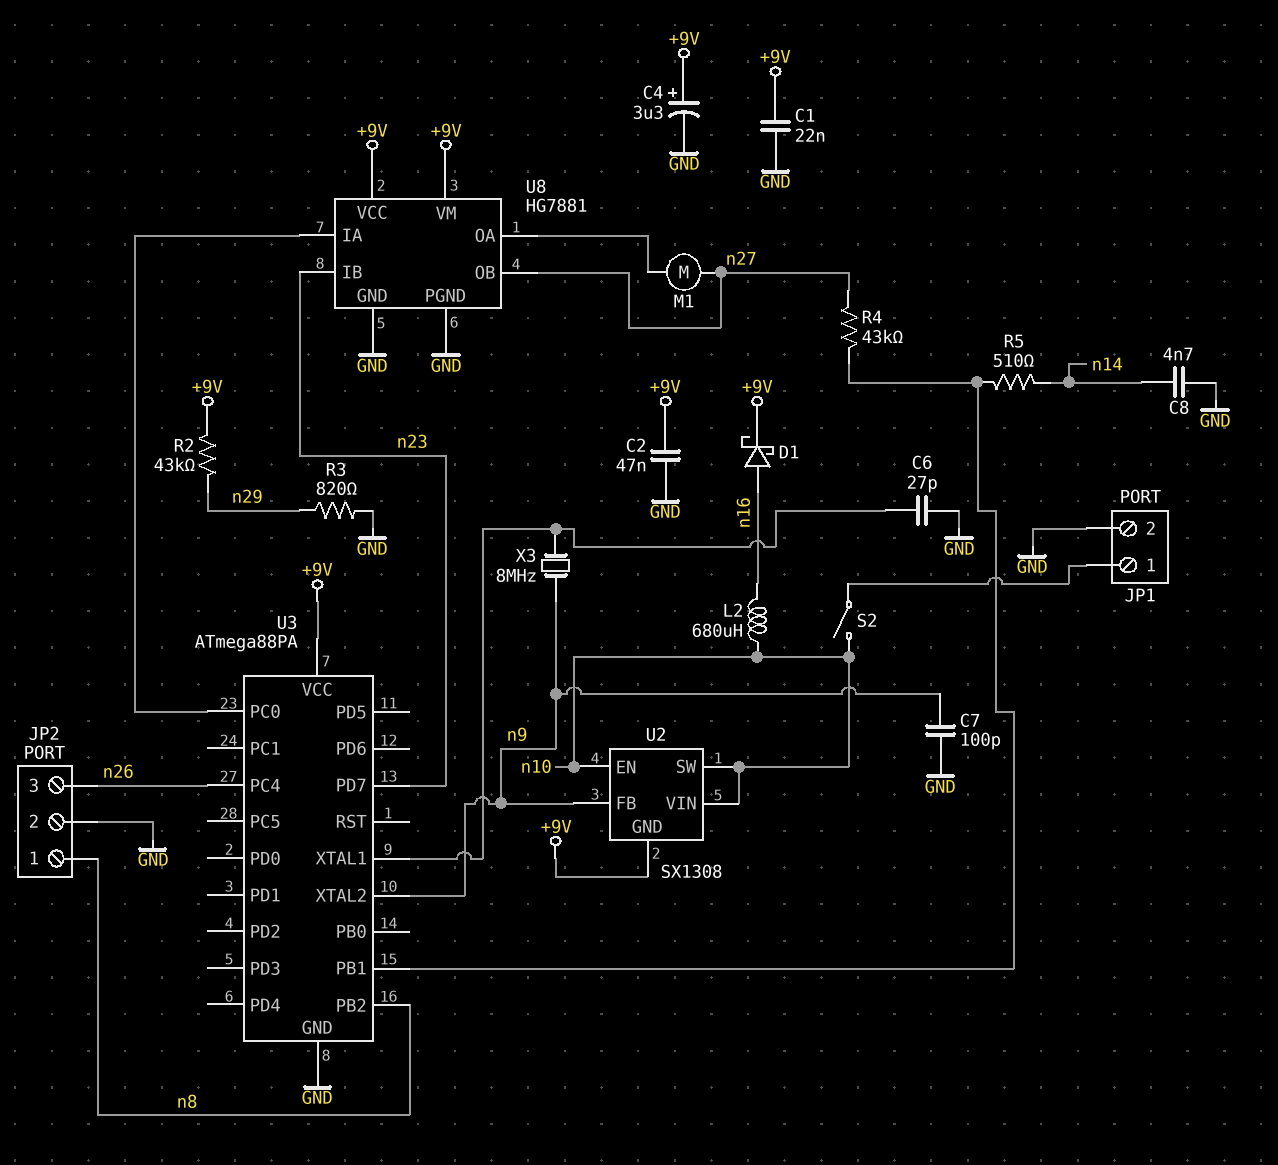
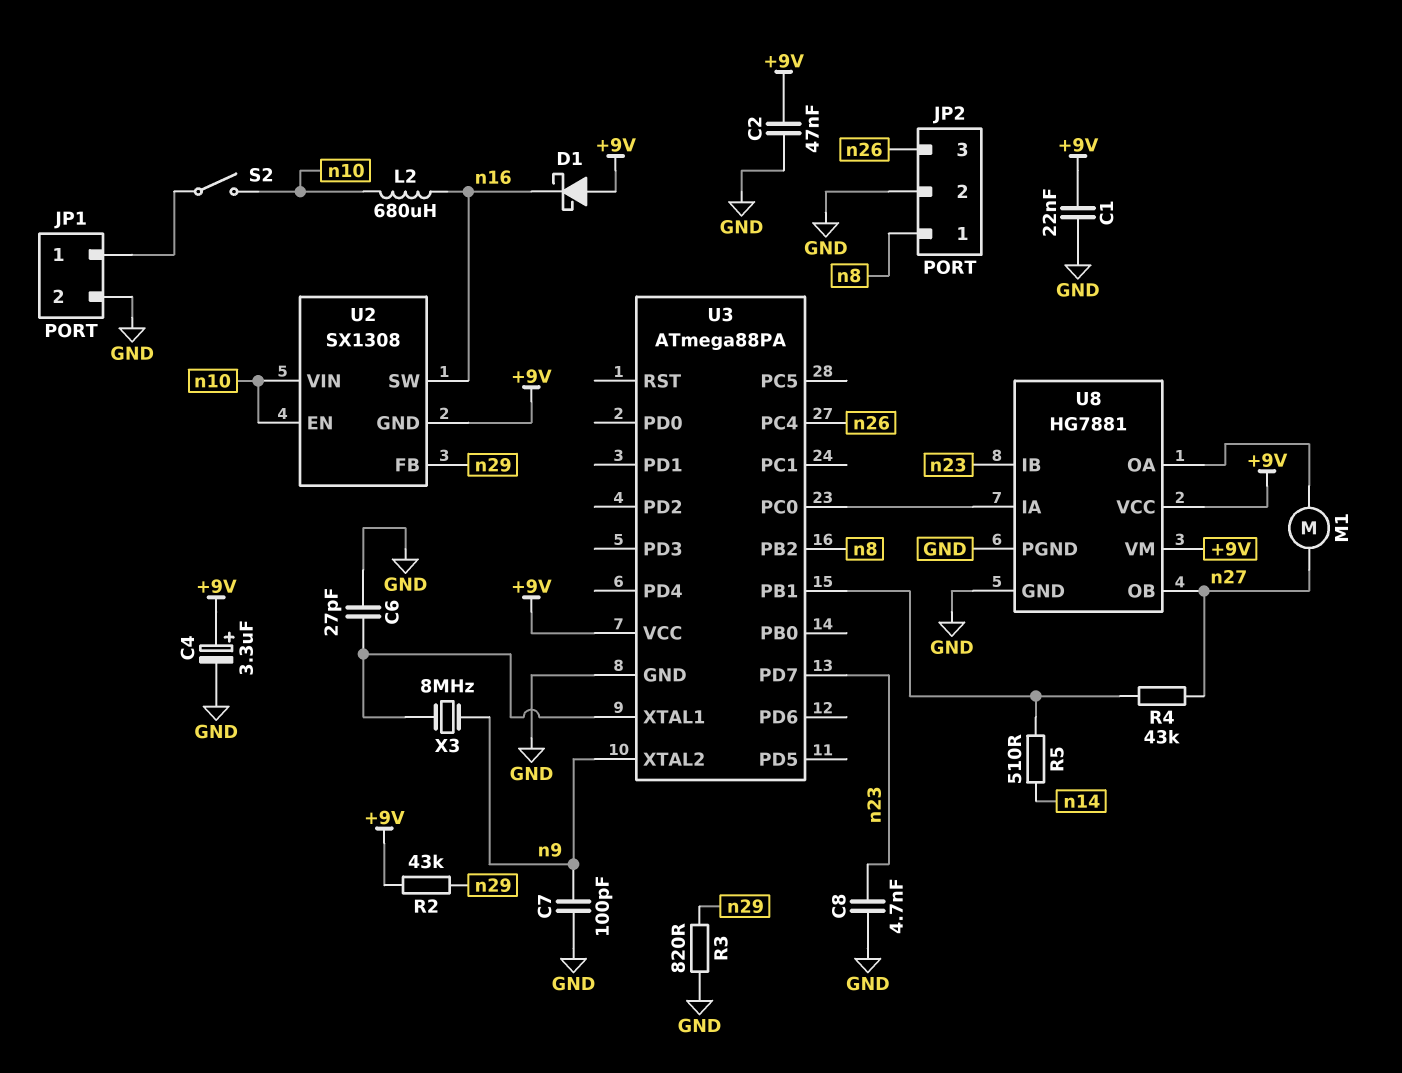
C8: 4.7nF (GND, n14) -> 4.7nF (GND, n23)
D1: schottky (A n16, K +9V) -> schottky (A +9V, K n16)
U2 pin FB: n9 -> n29
U2 pin SW: n10 -> n16

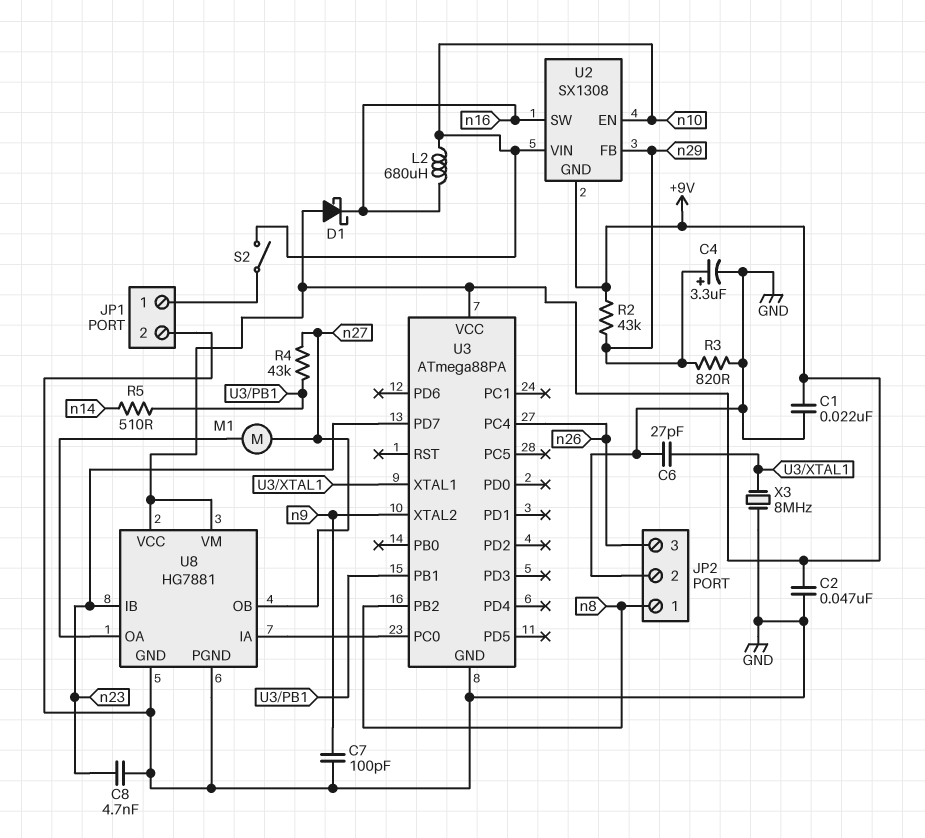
C4: 3.3uF (plus +9V, minus GND) -> 3.3uF (plus n29, minus GND)
X3: 8MHz (U3/XTAL1, n9) -> 8MHz (GND, U3/XTAL1)

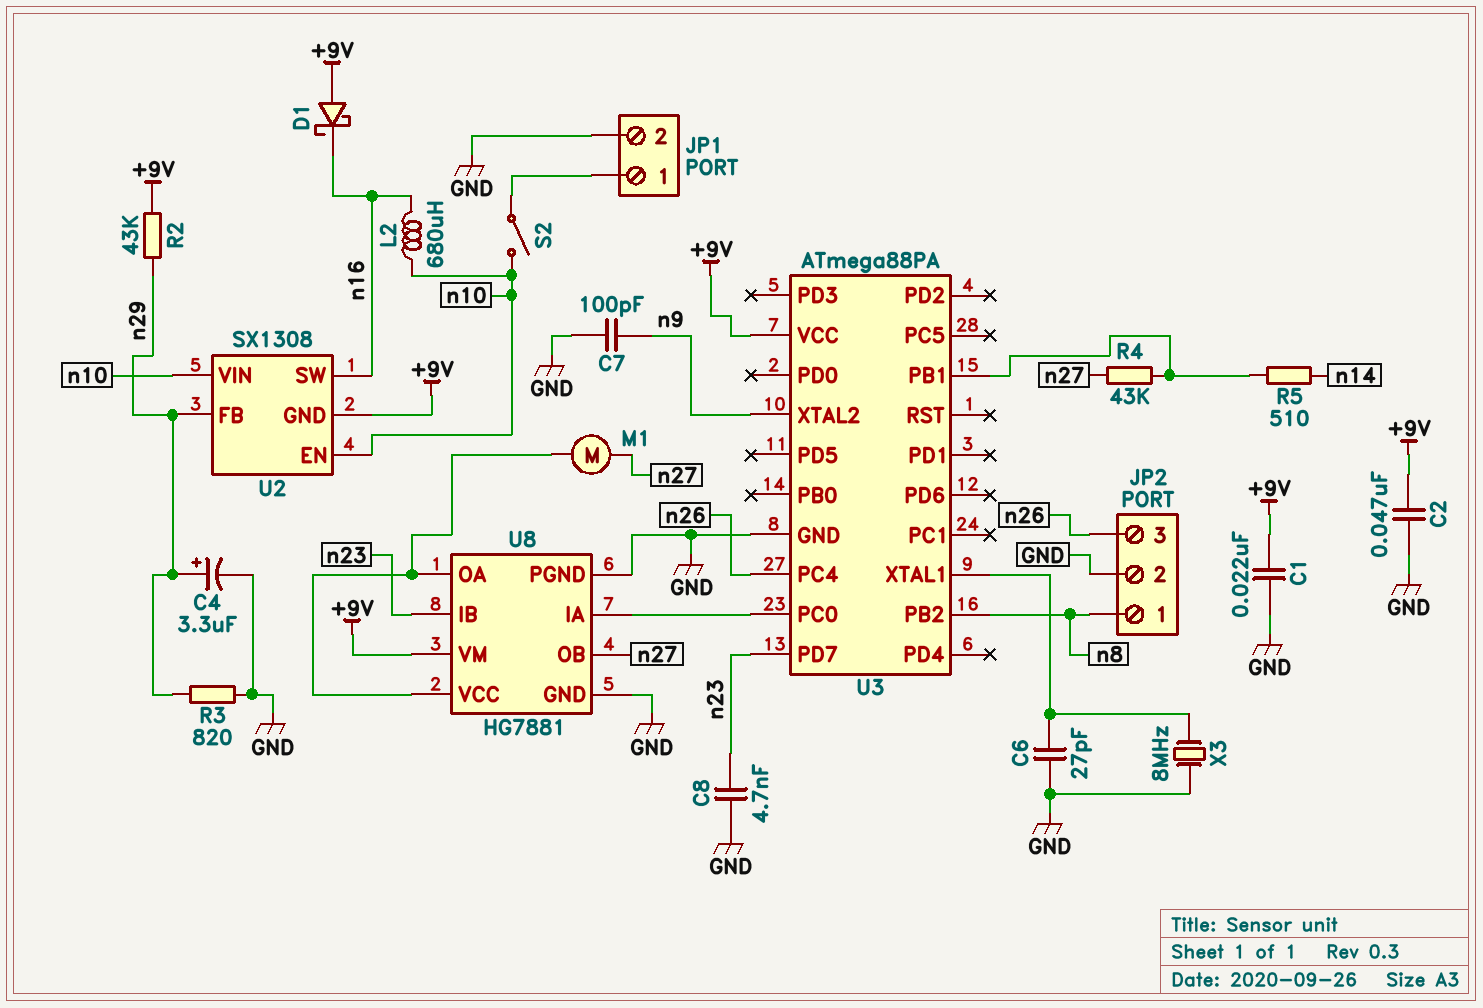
U8 pin VCC: +9V -> U8/OA

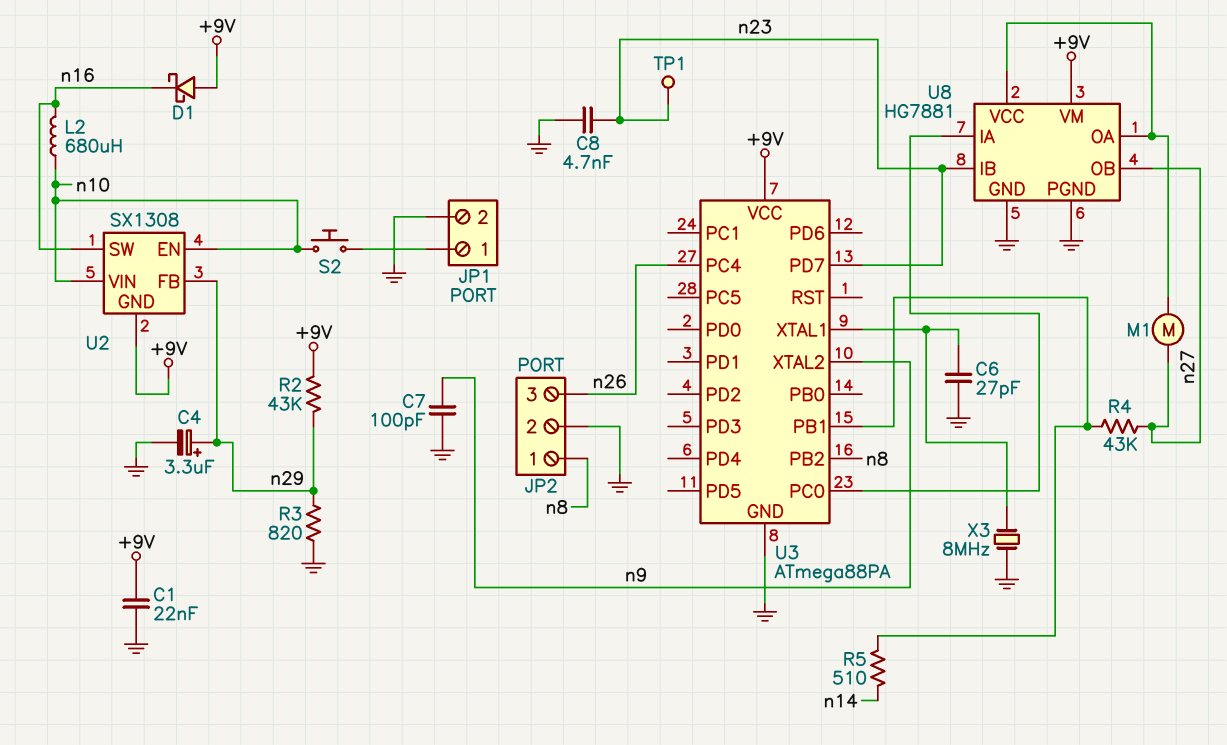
C2: 47nF (+9V, GND) -> none
S2: switch (JP1/1, n10) -> button (JP1/1, n10)
TP1: none -> test point (n23)

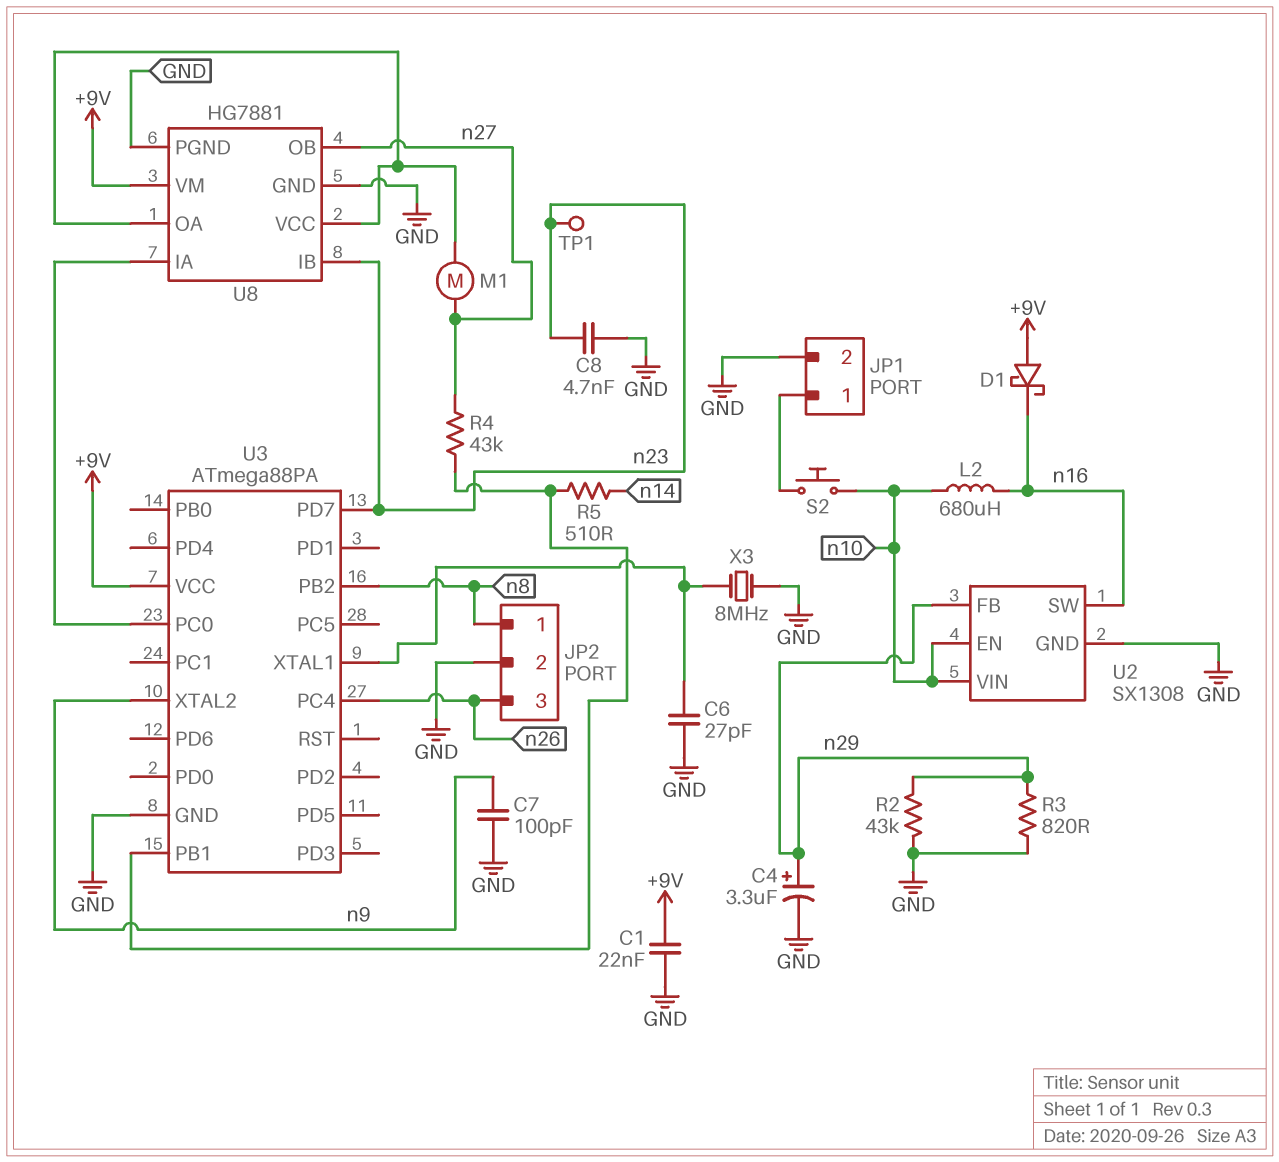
R2: 43k (+9V, n29) -> 43k (GND, n29)
U2 pin GND: +9V -> GND

